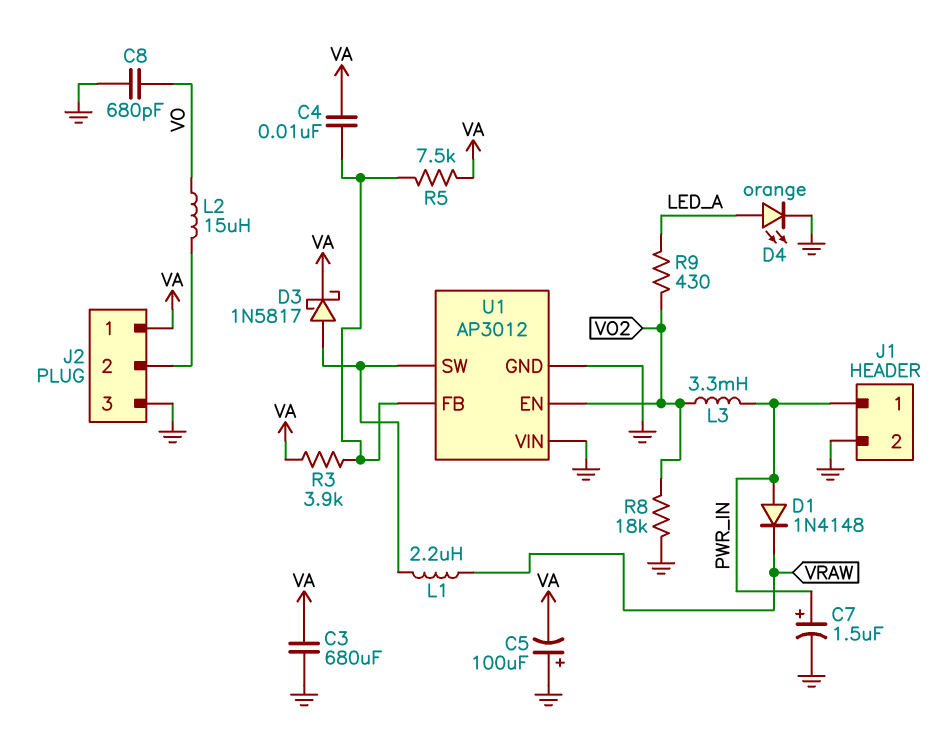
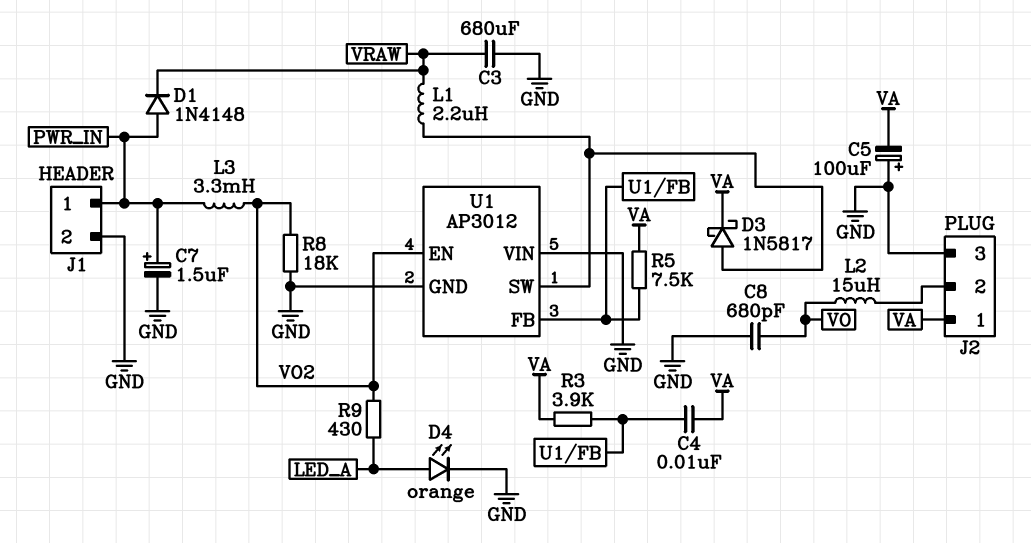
C3: 680uF (GND, VA) -> 680uF (GND, VRAW)

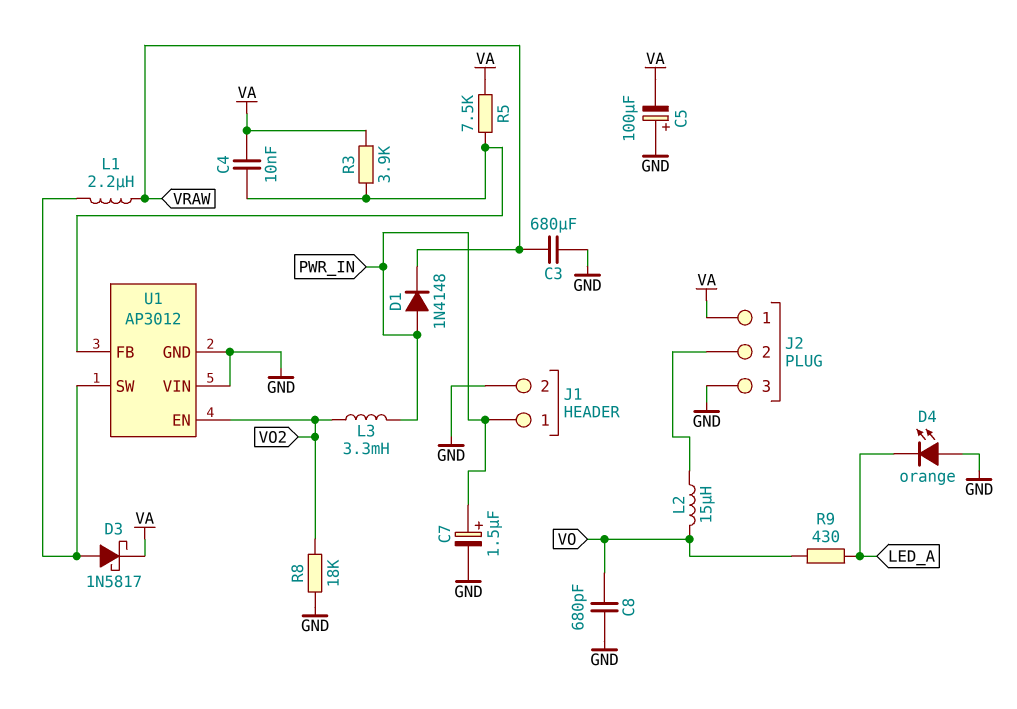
D4: LED orange (A LED_A, K GND) -> LED orange (A GND, K LED_A)
R9: 430 (LED_A, VO2) -> 430 (LED_A, VO)

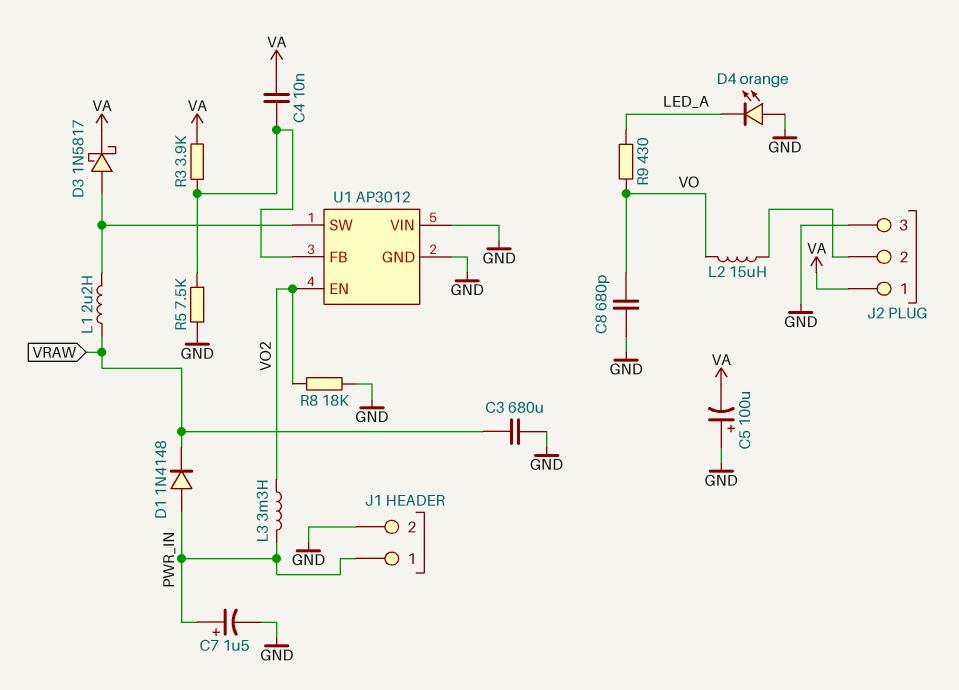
R5: 7.5k (U1/FB, VA) -> 7.5k (GND, U1/FB)

